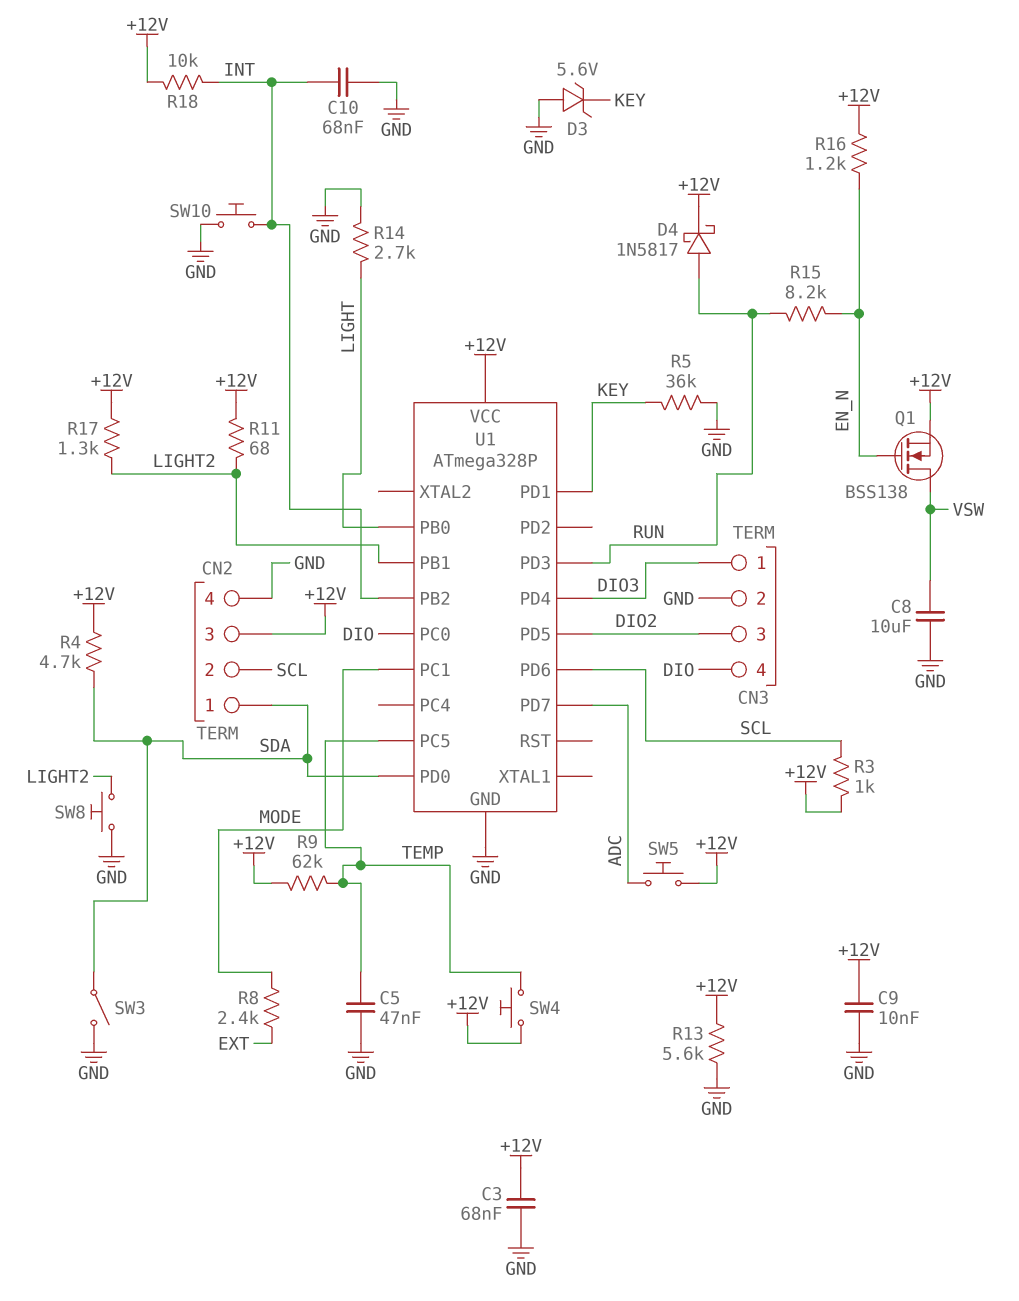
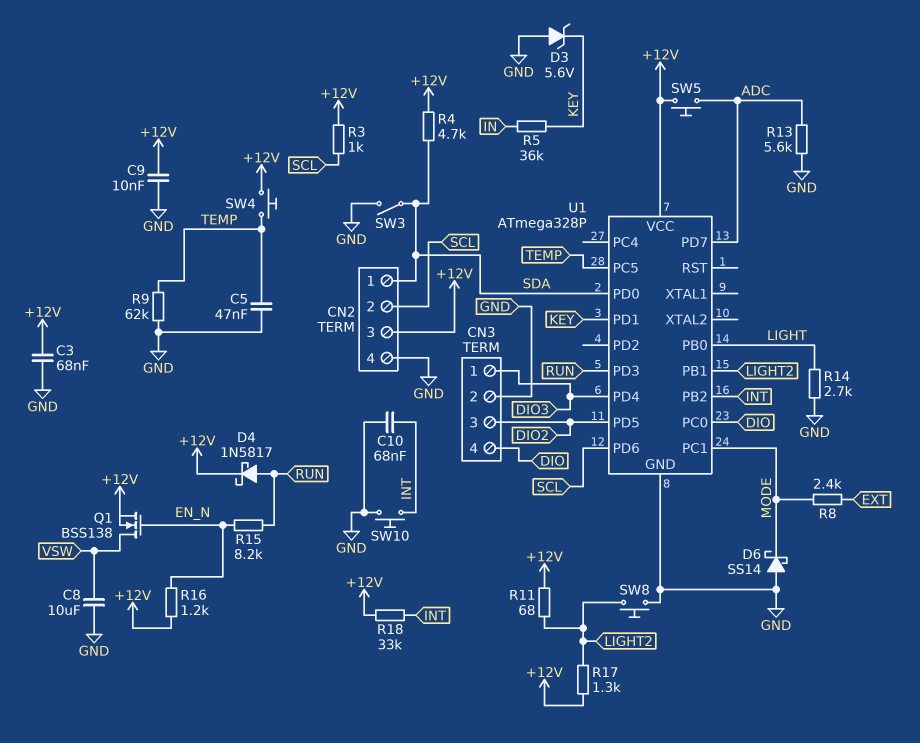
D6: none -> schottky SS14 (A GND, K MODE)
R5: 36k (GND, KEY) -> 36k (IN, KEY)
R9: 62k (+12V, TEMP) -> 62k (GND, TEMP)
R13: 5.6k (+12V, GND) -> 5.6k (ADC, GND)
R18: 10k (+12V, INT) -> 33k (+12V, INT)

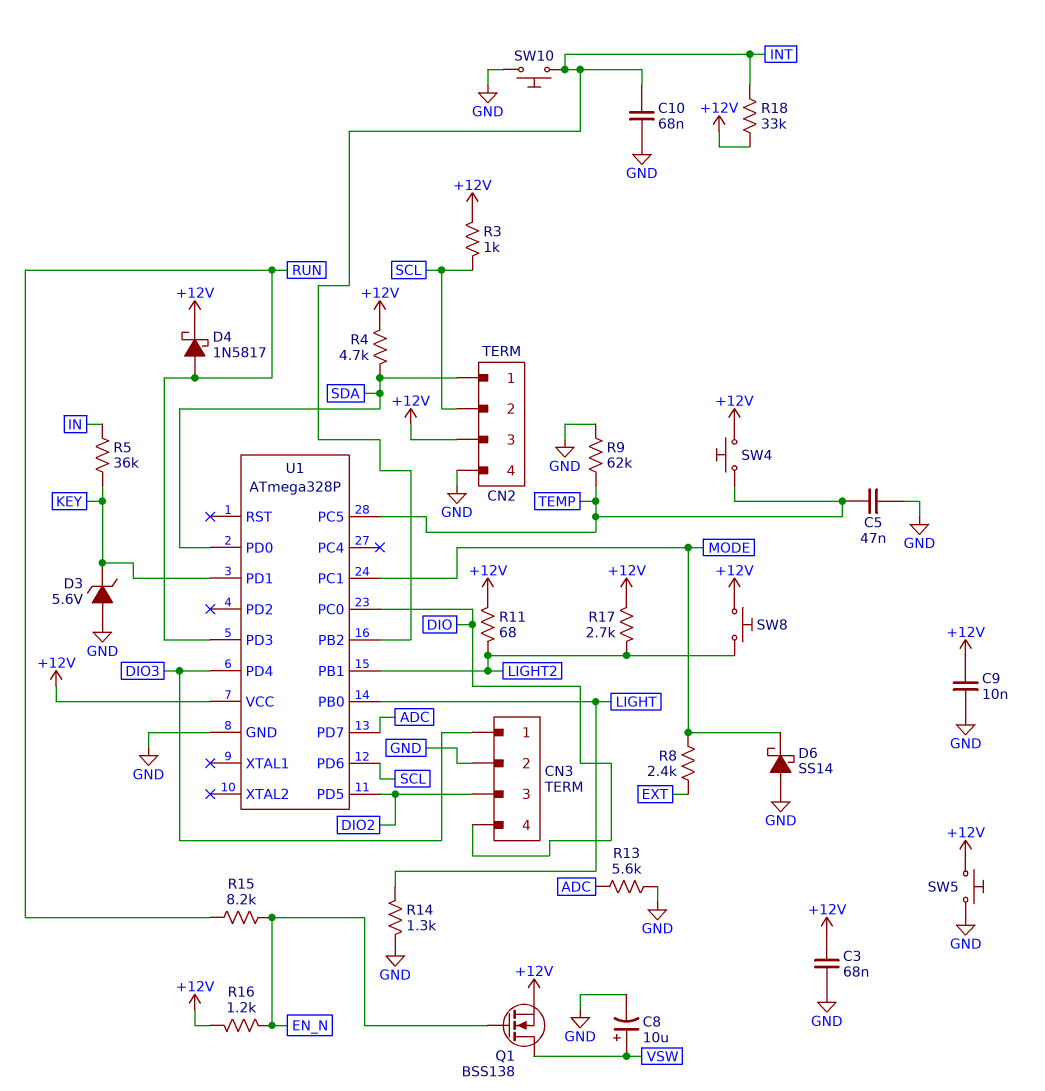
C8: 10uF (GND, VSW) -> 10uF (plus VSW, minus GND)
R14: 2.7k (GND, LIGHT) -> 1.3k (GND, LIGHT)
R17: 1.3k (+12V, LIGHT2) -> 2.7k (+12V, LIGHT2)
SW3: switch (GND, SDA) -> none
SW5: button (+12V, ADC) -> button (+12V, GND)
SW8: button (GND, LIGHT2) -> button (+12V, LIGHT2)

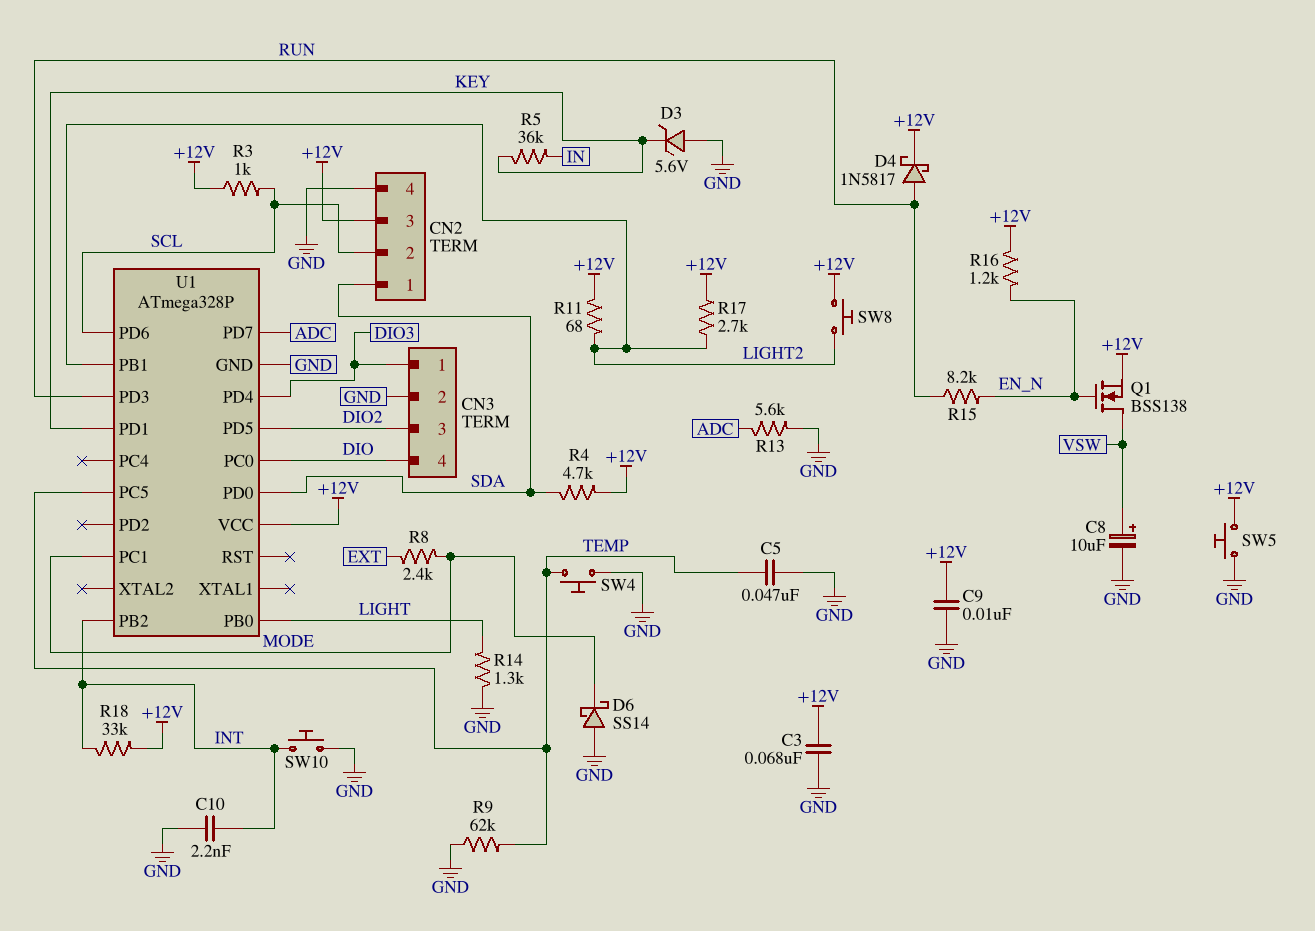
C10: 68nF (GND, INT) -> 2.2nF (GND, INT)
SW4: button (+12V, TEMP) -> button (GND, TEMP)

